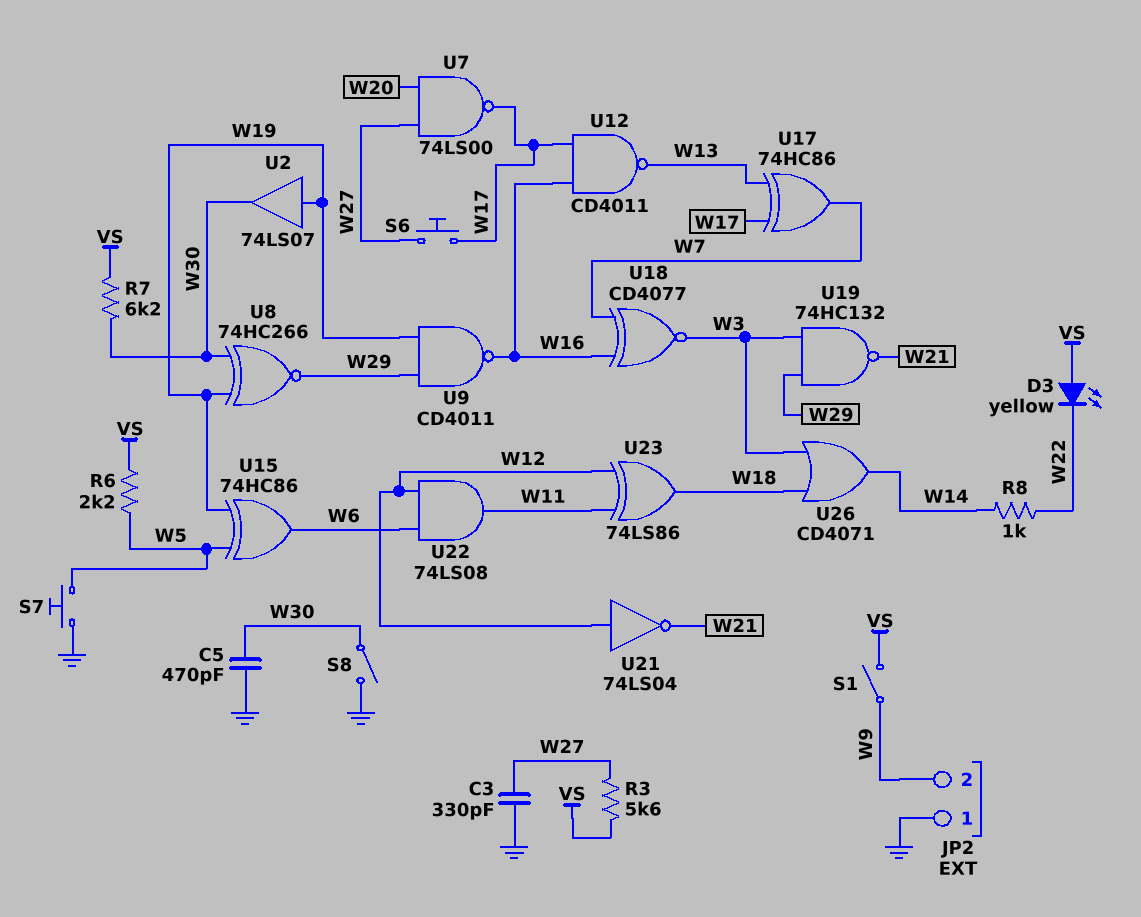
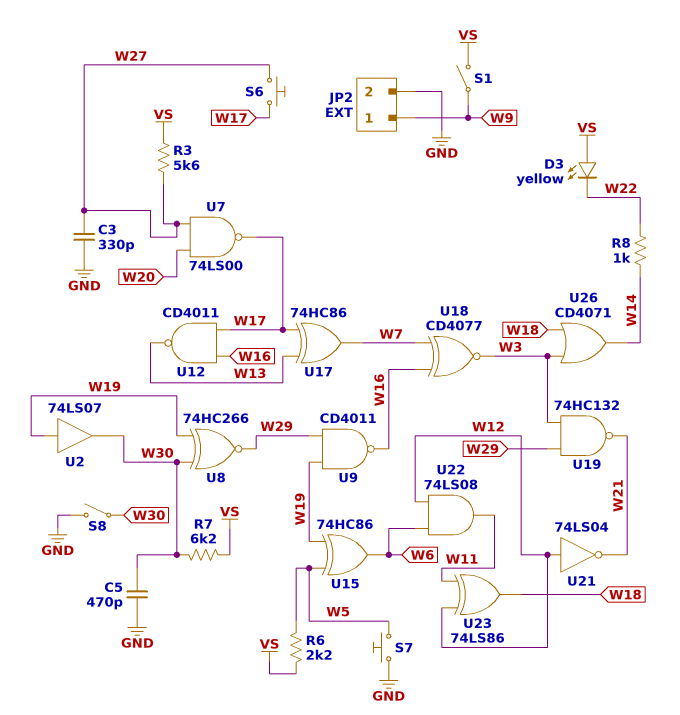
JP2 pin 1: GND -> W9
JP2 pin 2: W9 -> GND

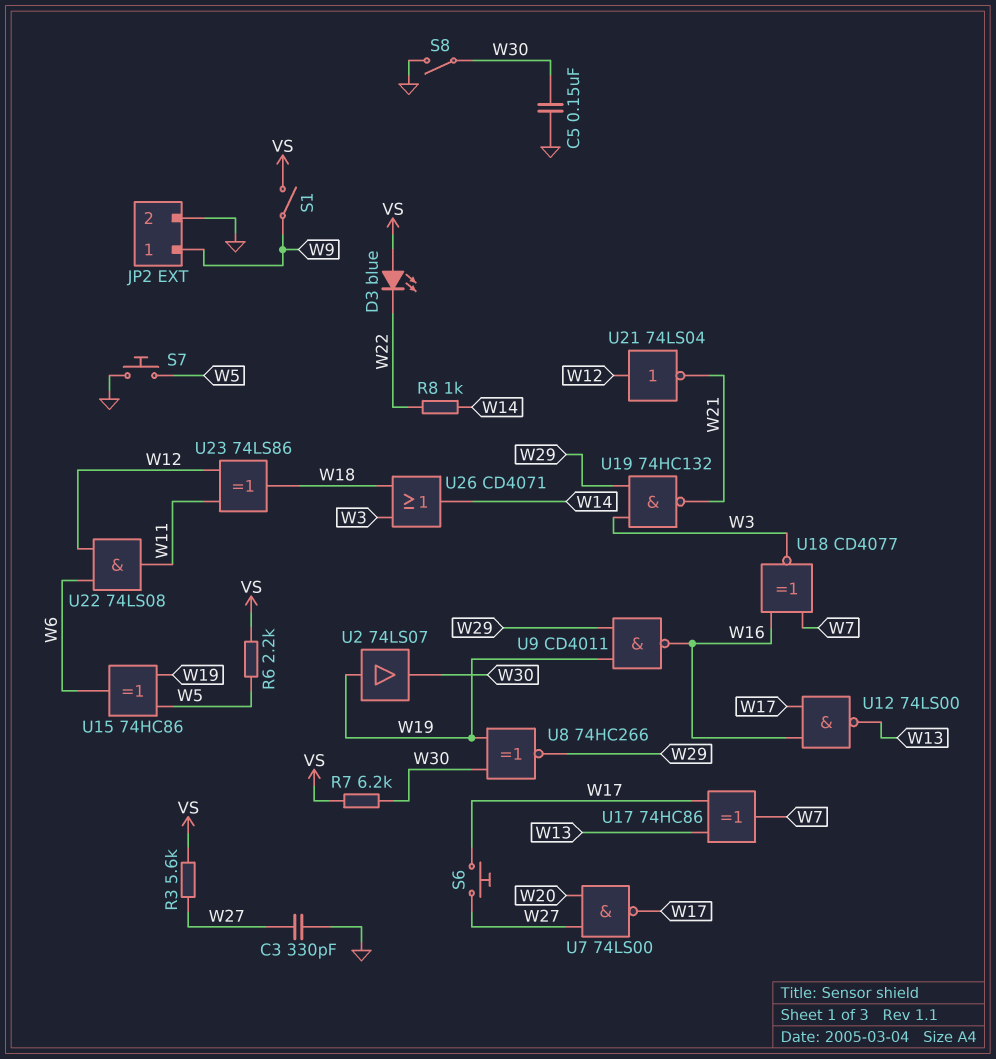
C5: 470pF (GND, W30) -> 150nF (GND, W30)
D3: LED yellow (A VS, K W22) -> LED blue (A VS, K W22)
U12: NAND CD4011 (in W16, in W17, out W13) -> NAND 74LS00 (in W16, in W17, out W13)

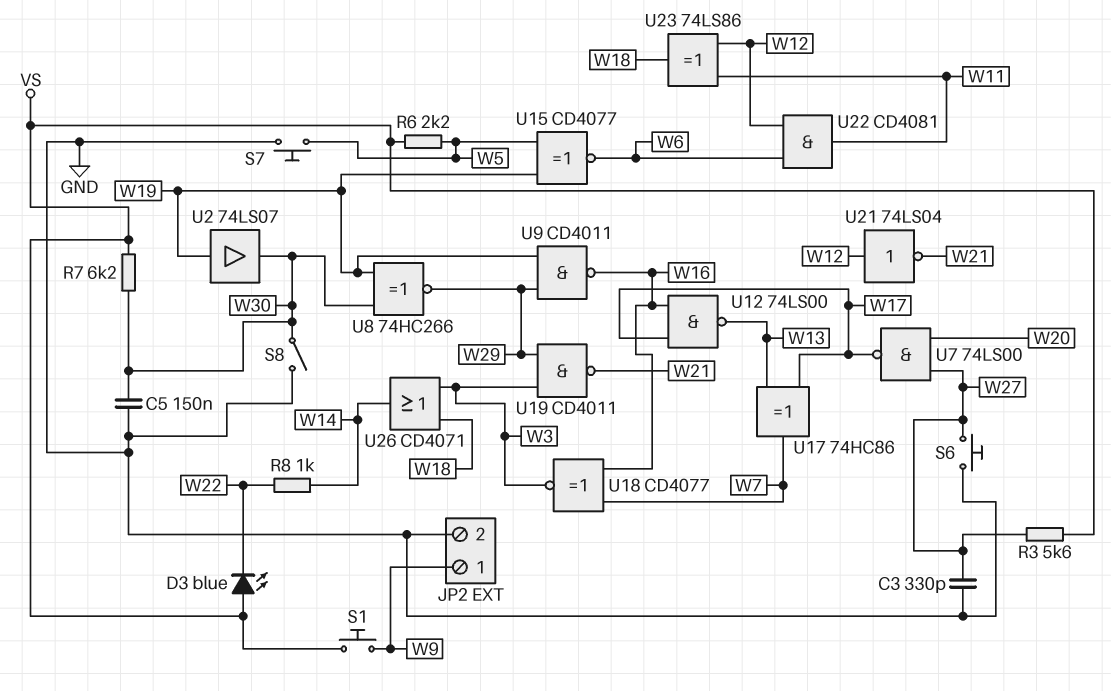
S1: switch (VS, W9) -> button (VS, W9)
S6: button (W17, W27) -> button (GND, W27)
U15: XOR 74HC86 (in W5, in W19, out W6) -> XNOR CD4077 (in W5, in W19, out W6)
U19: NAND 74HC132 (in W3, in W29, out W21) -> NAND CD4011 (in W3, in W29, out W21)
U22: AND 74LS08 (in W6, in W12, out W11) -> AND CD4081 (in W6, in W12, out W11)

